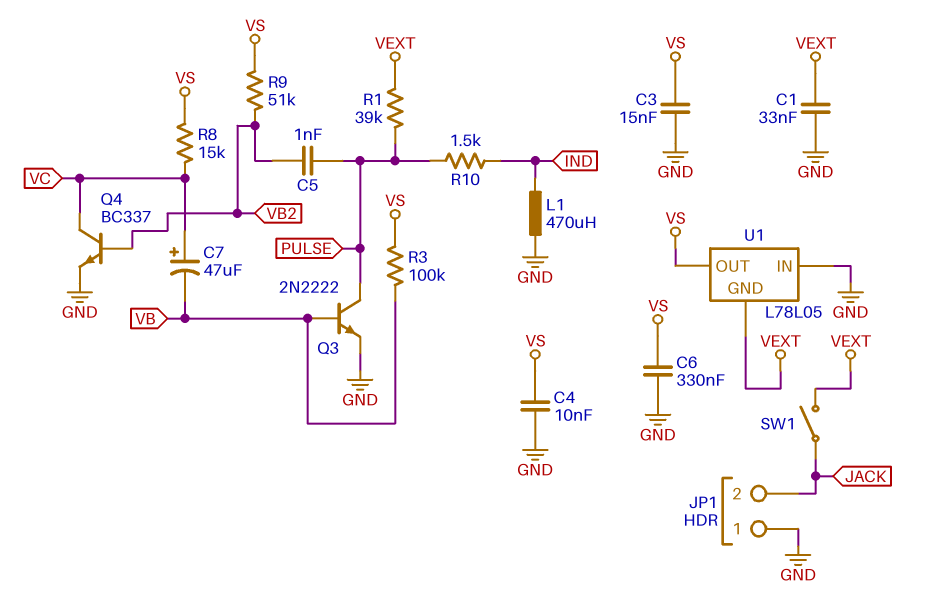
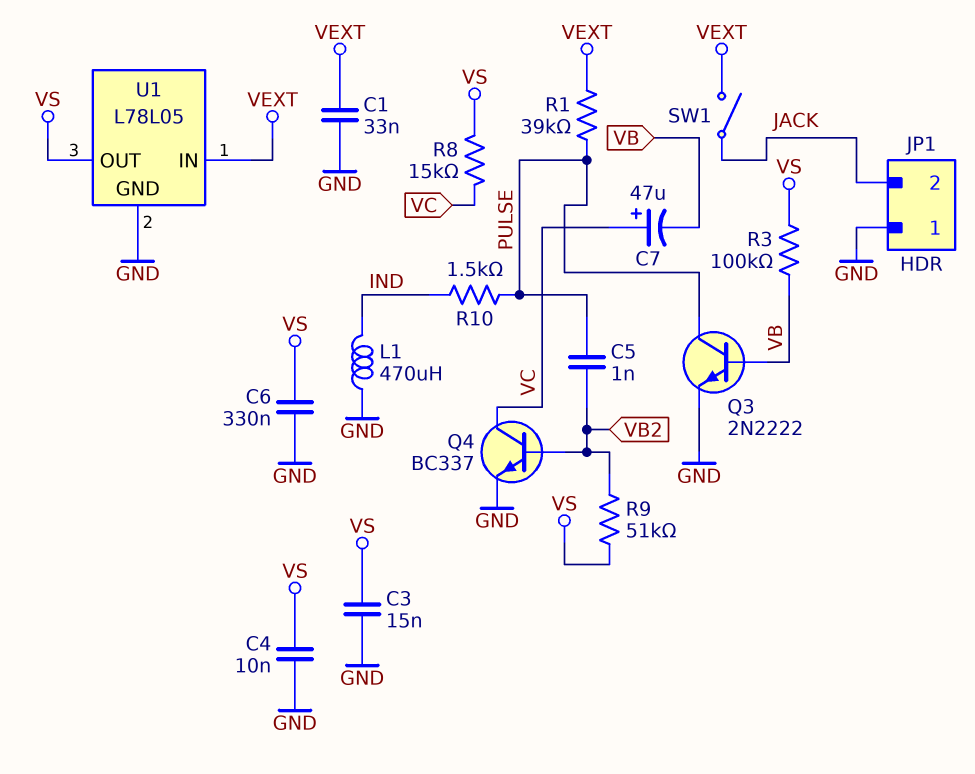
U1 pin GND: VEXT -> GND
U1 pin IN: GND -> VEXT

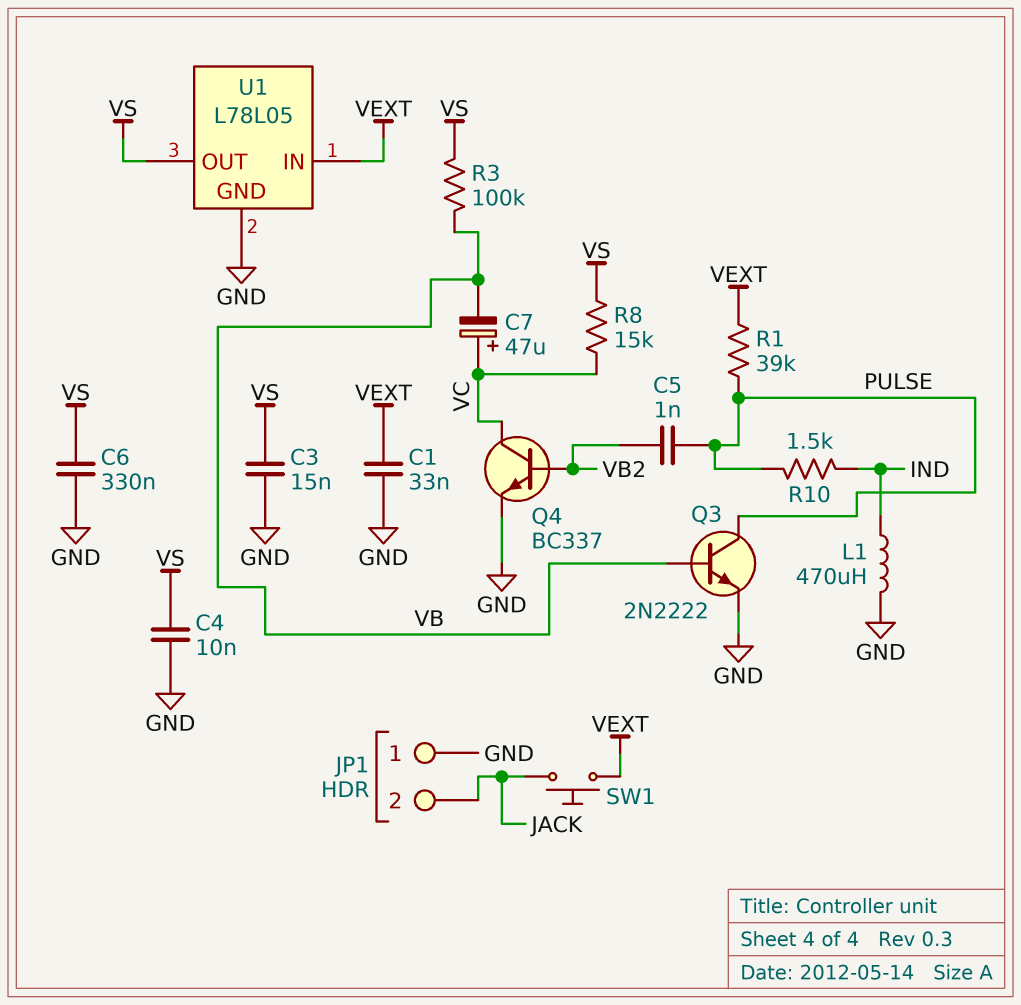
R9: 51k (VB2, VS) -> none
SW1: switch (JACK, VEXT) -> button (JACK, VEXT)

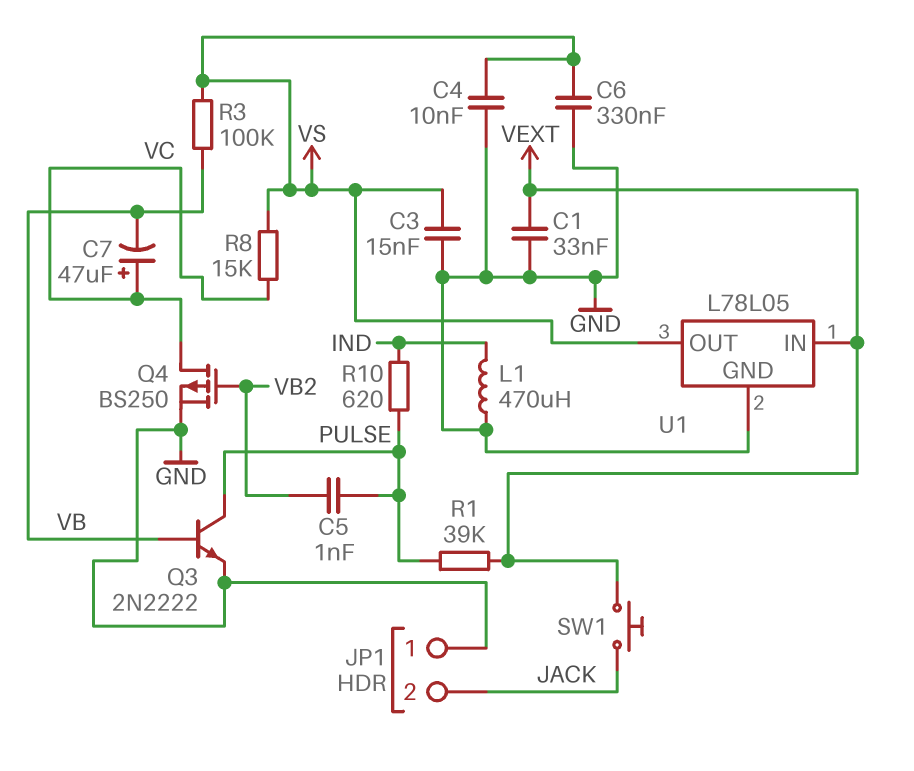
Q4: NPN BC337 (B VB2, C VC, E GND) -> PMOS BS250 (G VB2, D VC, S GND)
R10: 1.5k (IND, PULSE) -> 620 (IND, PULSE)

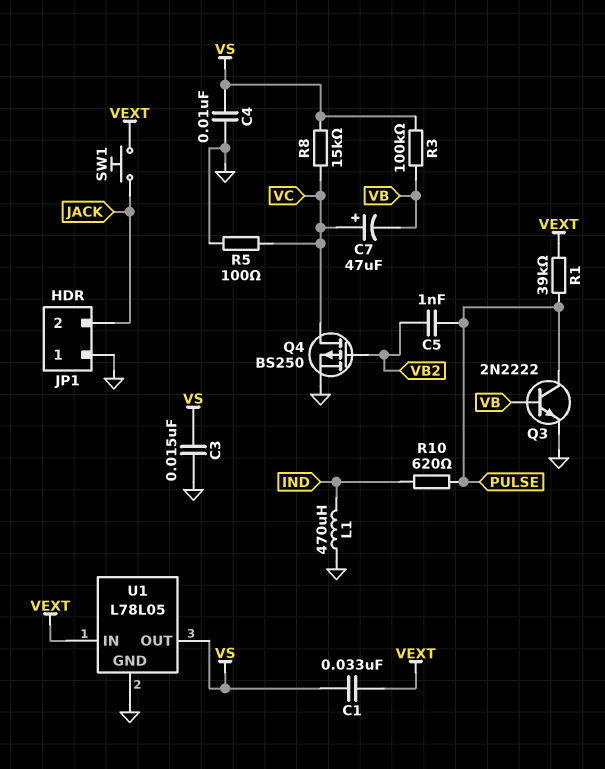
C1: 33nF (GND, VEXT) -> 33nF (VEXT, VS)
C6: 330nF (GND, VS) -> none
R5: none -> 100 (GND, VC)

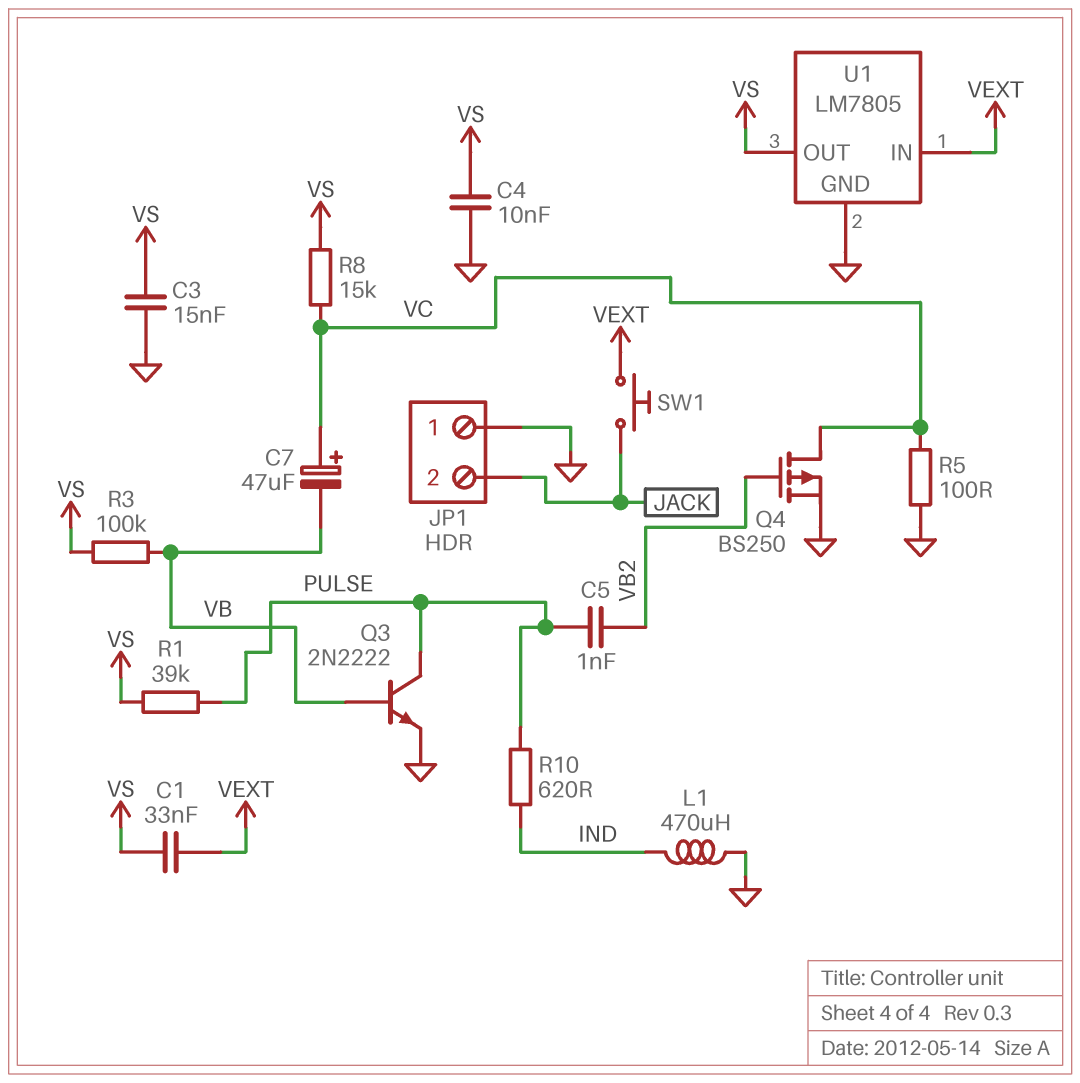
R1: 39k (PULSE, VEXT) -> 39k (PULSE, VS)
U1: L78L05 -> LM7805

